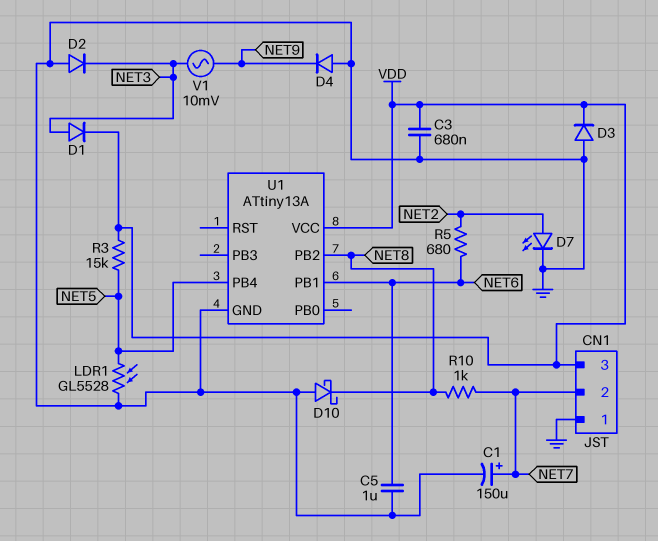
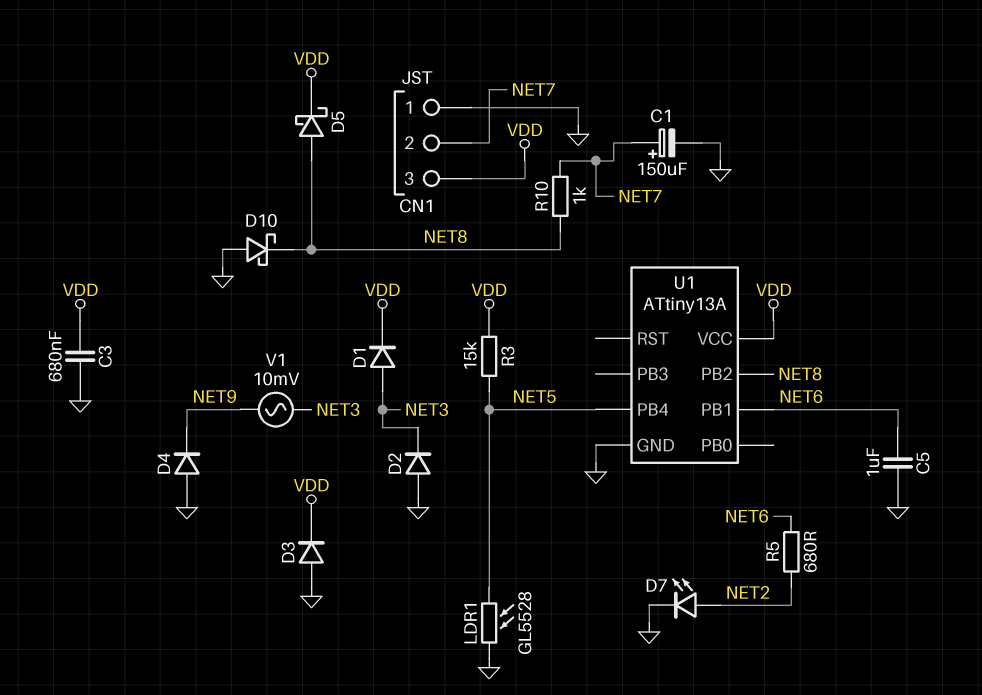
D5: none -> schottky (A NET8, K VDD)

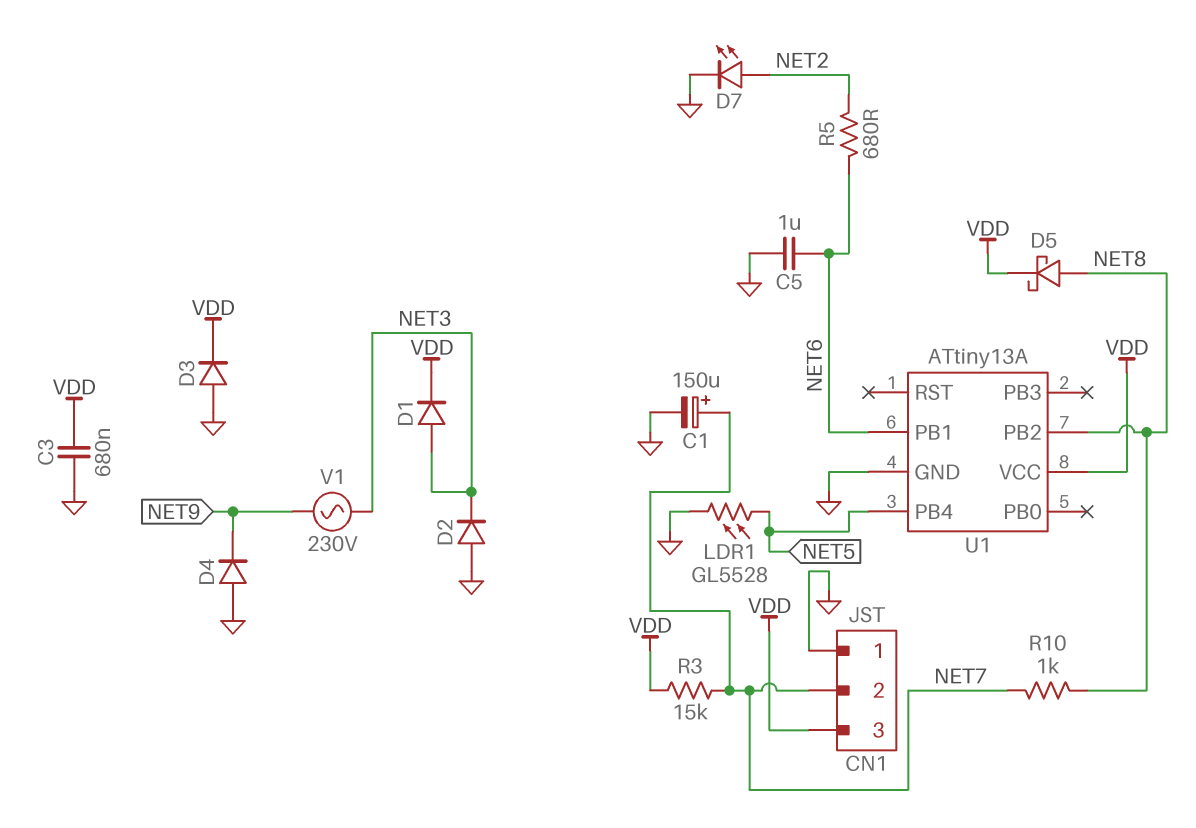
D10: schottky (A GND, K NET8) -> none
R3: 15k (NET5, VDD) -> 15k (NET7, VDD)
V1: AC 10mV (NET3, NET9) -> AC 230V (NET3, NET9)

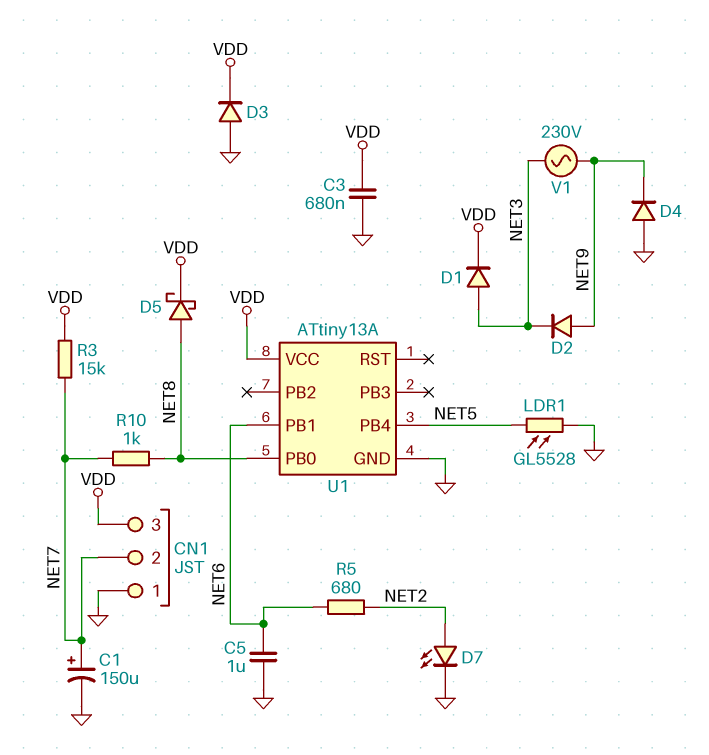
D2: diode (A GND, K NET3) -> diode (A NET9, K NET3)
U1 pin PB0: none -> NET8
U1 pin PB2: NET8 -> none

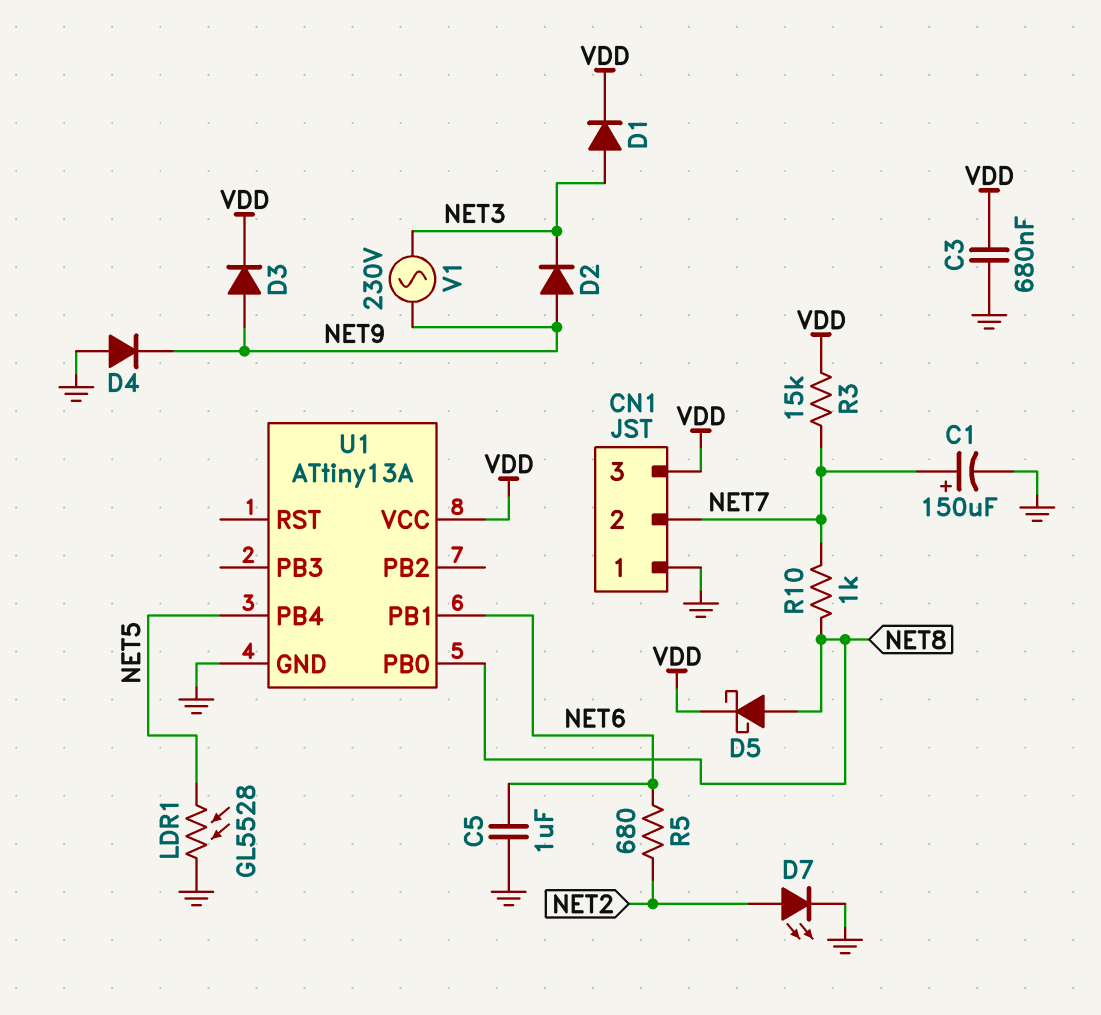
D3: diode (A GND, K VDD) -> diode (A NET9, K VDD)

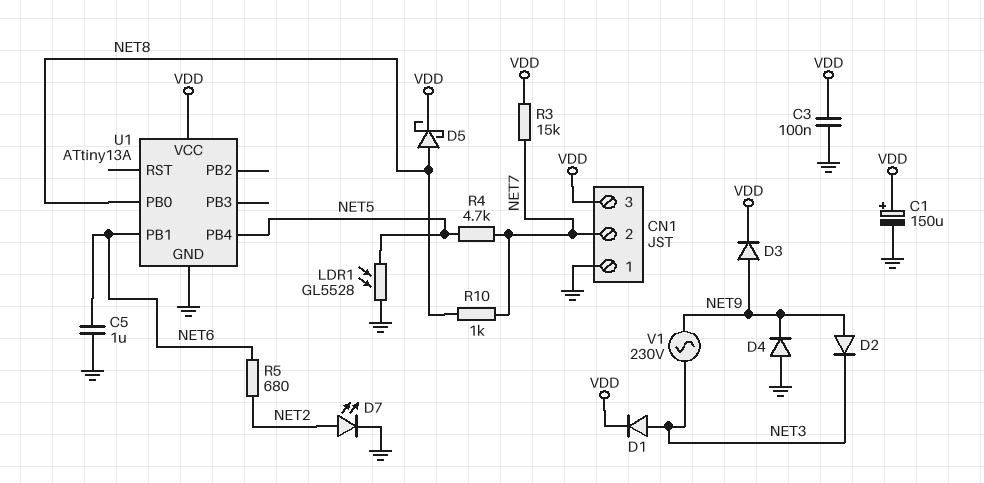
C1: 150uF (plus NET7, minus GND) -> 150uF (plus VDD, minus GND)
C3: 680nF (GND, VDD) -> 100nF (GND, VDD)
R4: none -> 4.7k (NET5, NET7)

